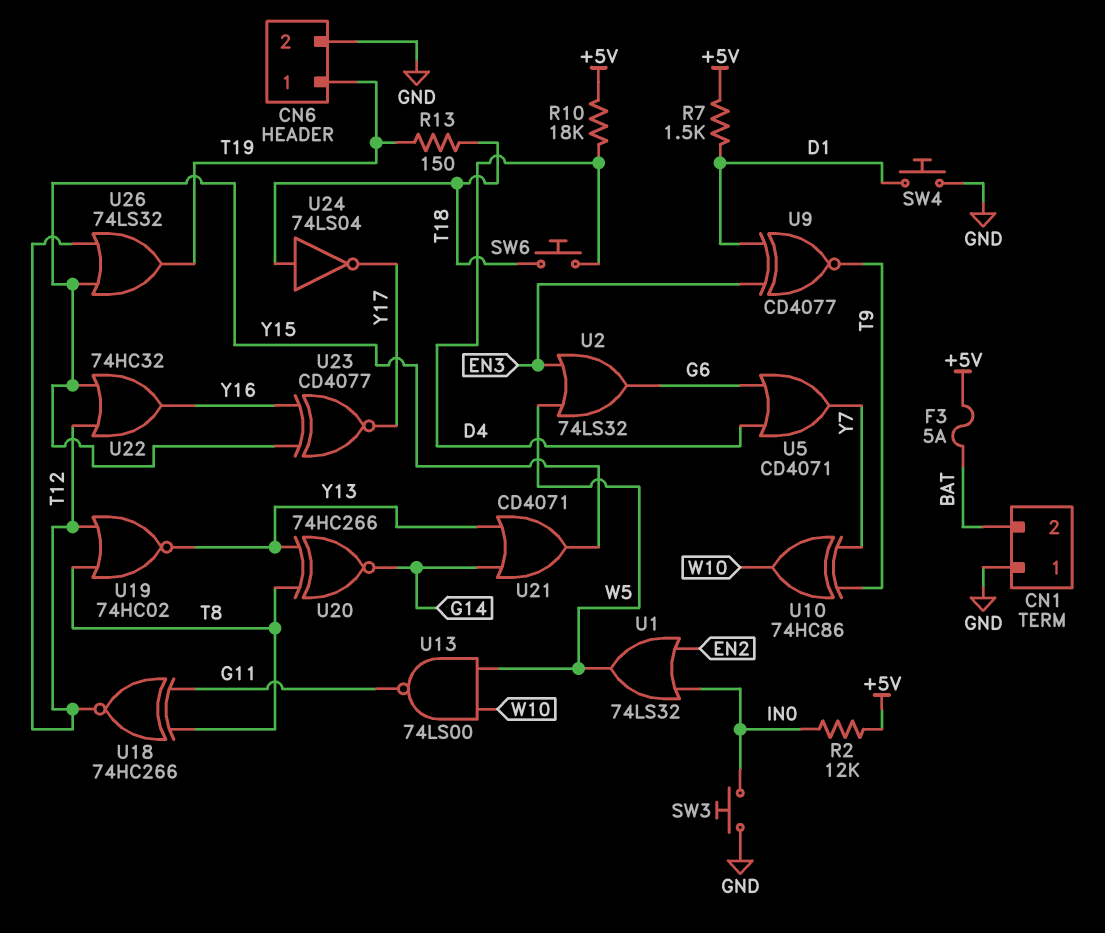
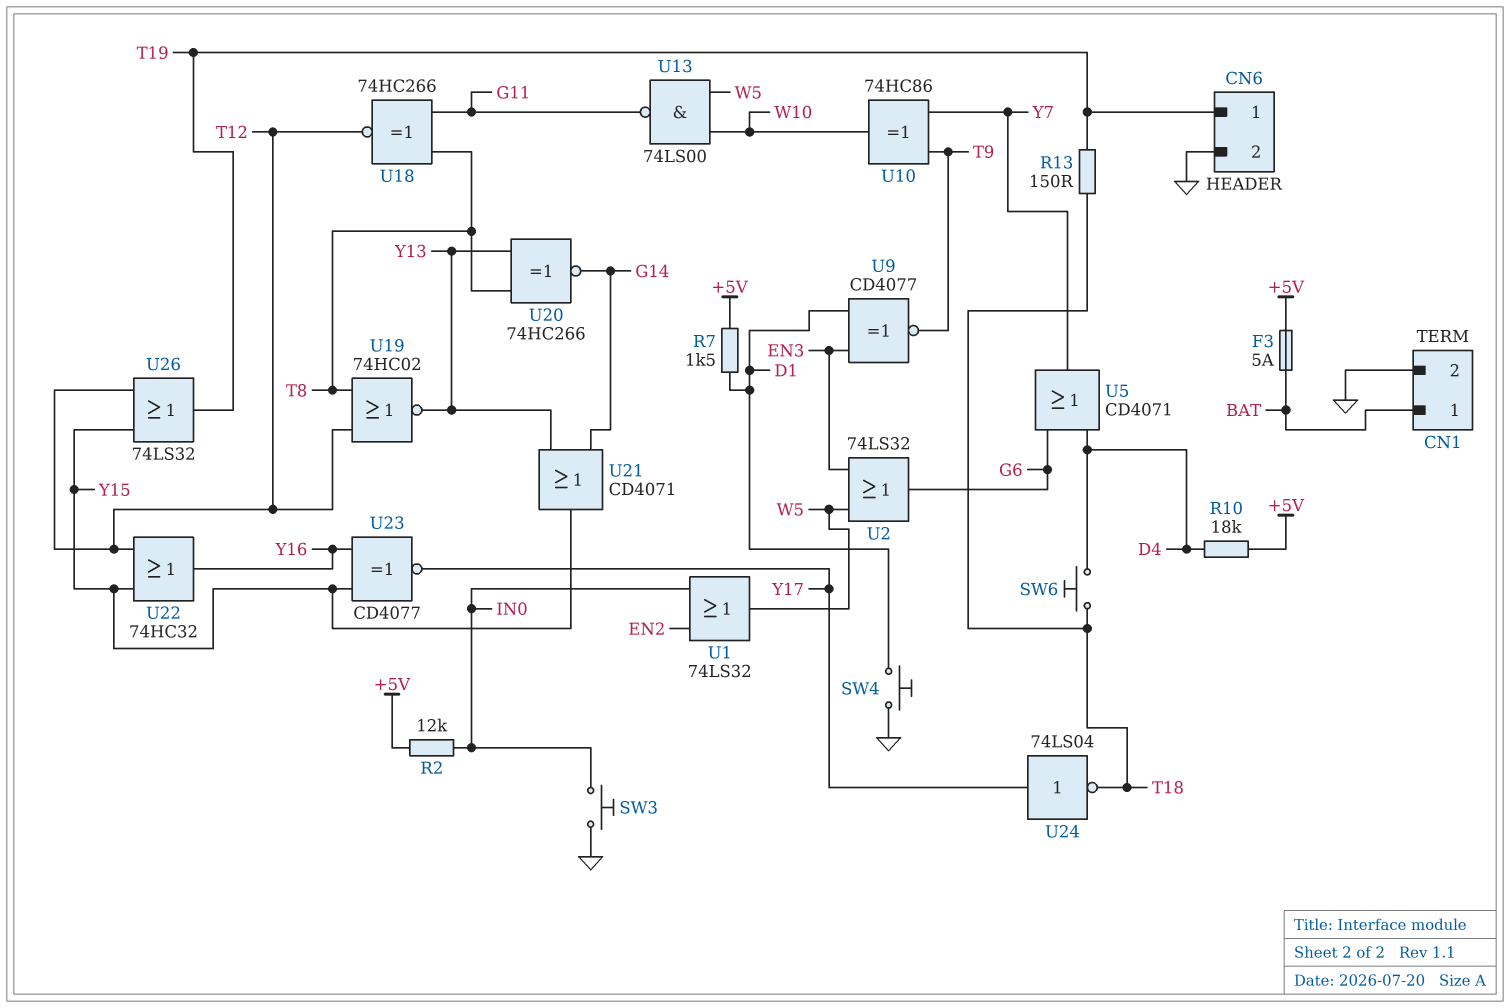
CN1 pin 1: GND -> BAT
CN1 pin 2: BAT -> GND
U24: NOT 74LS04 (in T18, out Y17) -> NOT 74LS04 (in Y17, out T18)

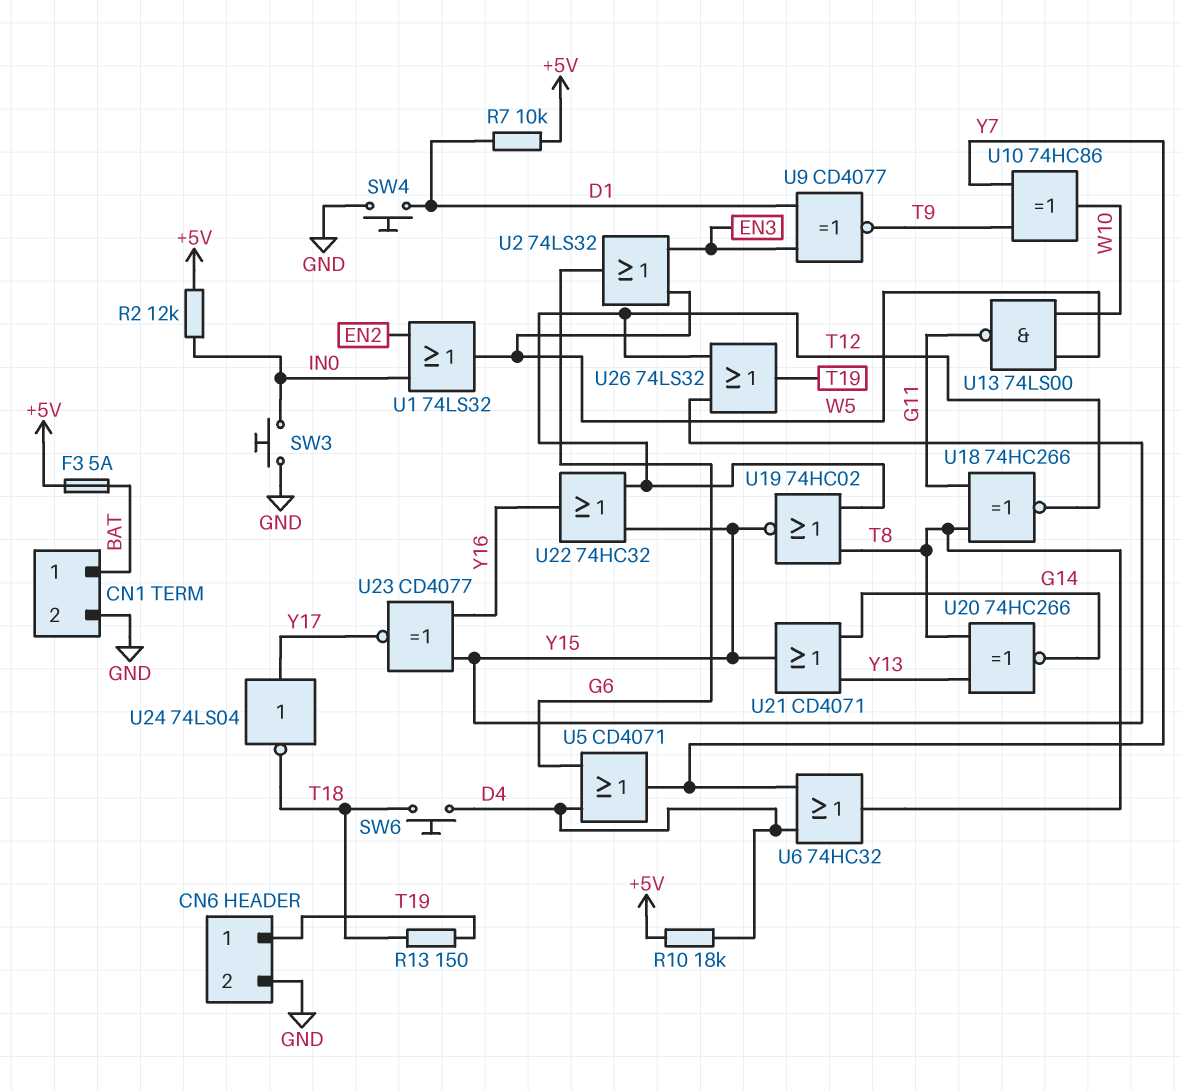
R7: 1.5k (+5V, D1) -> 10k (+5V, D1)
U6: none -> OR 74HC32 (in D4, in Y7, out T8)
U19: NOR 74HC02 (in T8, in T12, out Y13) -> NOR 74HC02 (in T8, in T12, out Y15)

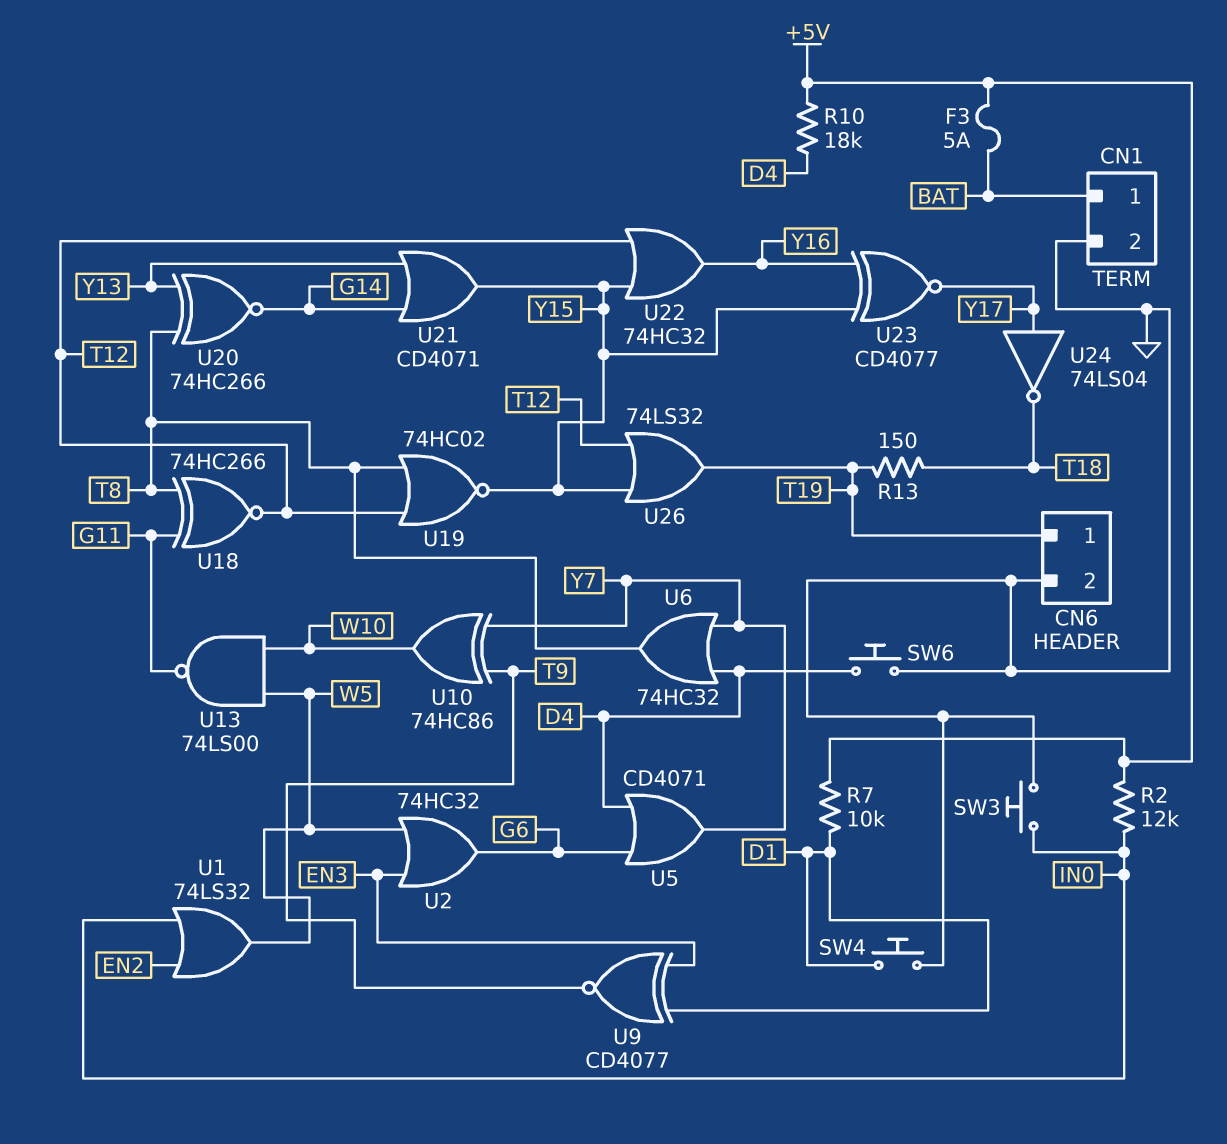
SW6: button (D4, T18) -> button (D4, GND)
U2: OR 74LS32 (in EN3, in W5, out G6) -> OR 74HC32 (in EN3, in W5, out G6)

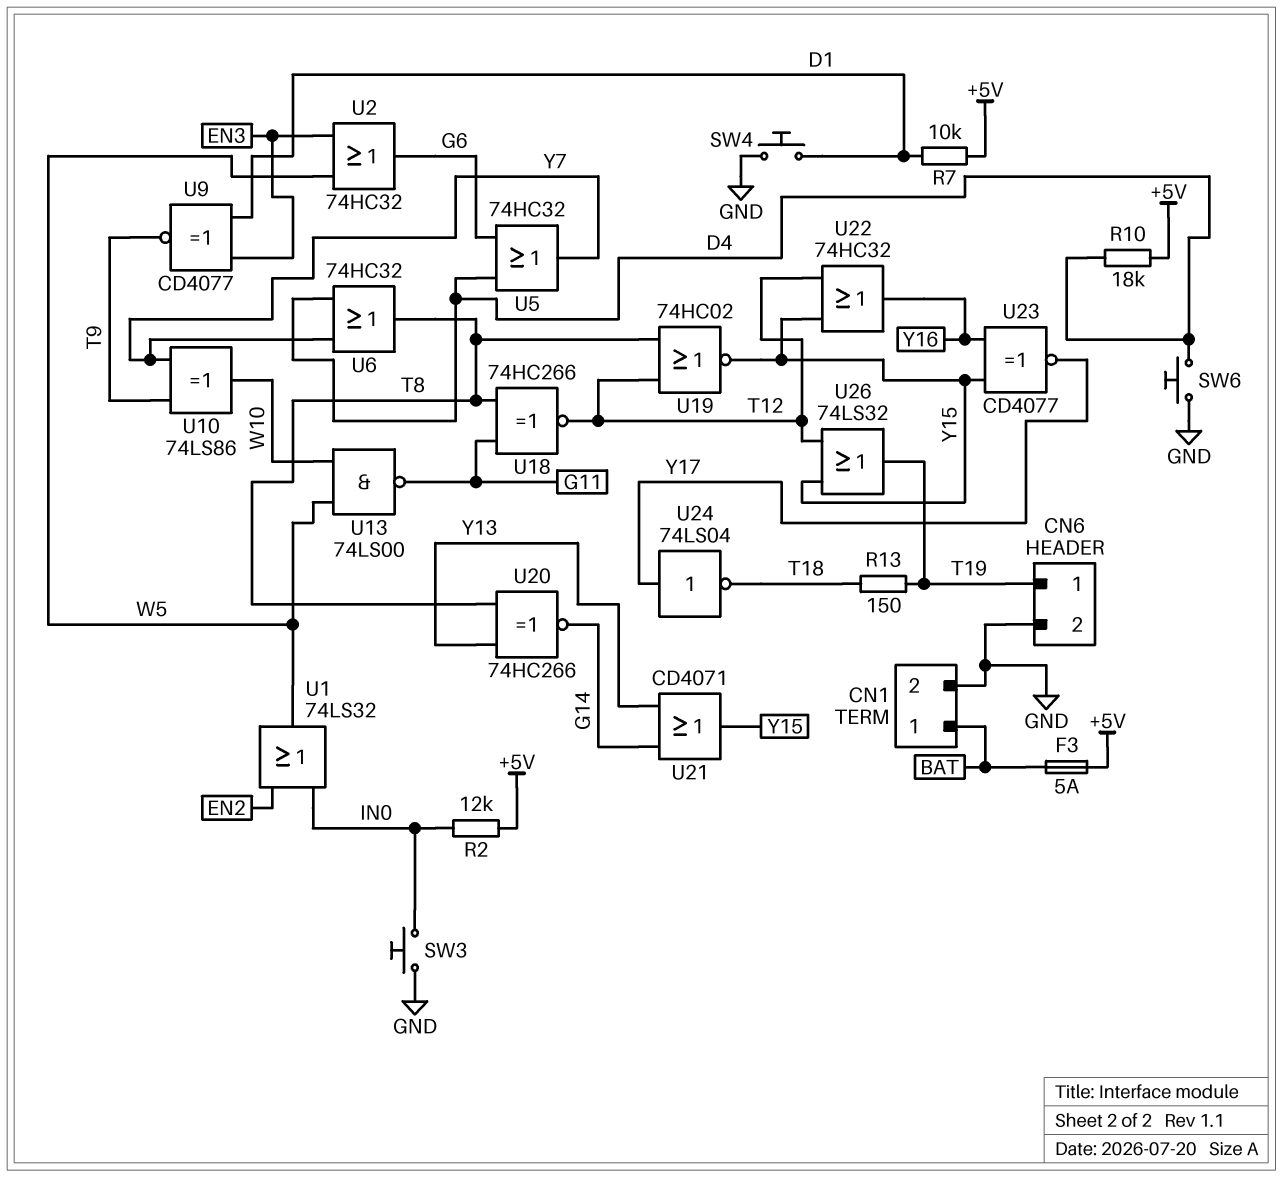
U5: OR CD4071 (in D4, in G6, out Y7) -> OR 74HC32 (in D4, in G6, out Y7)
U10: XOR 74HC86 (in T9, in Y7, out W10) -> XOR 74LS86 (in T9, in Y7, out W10)

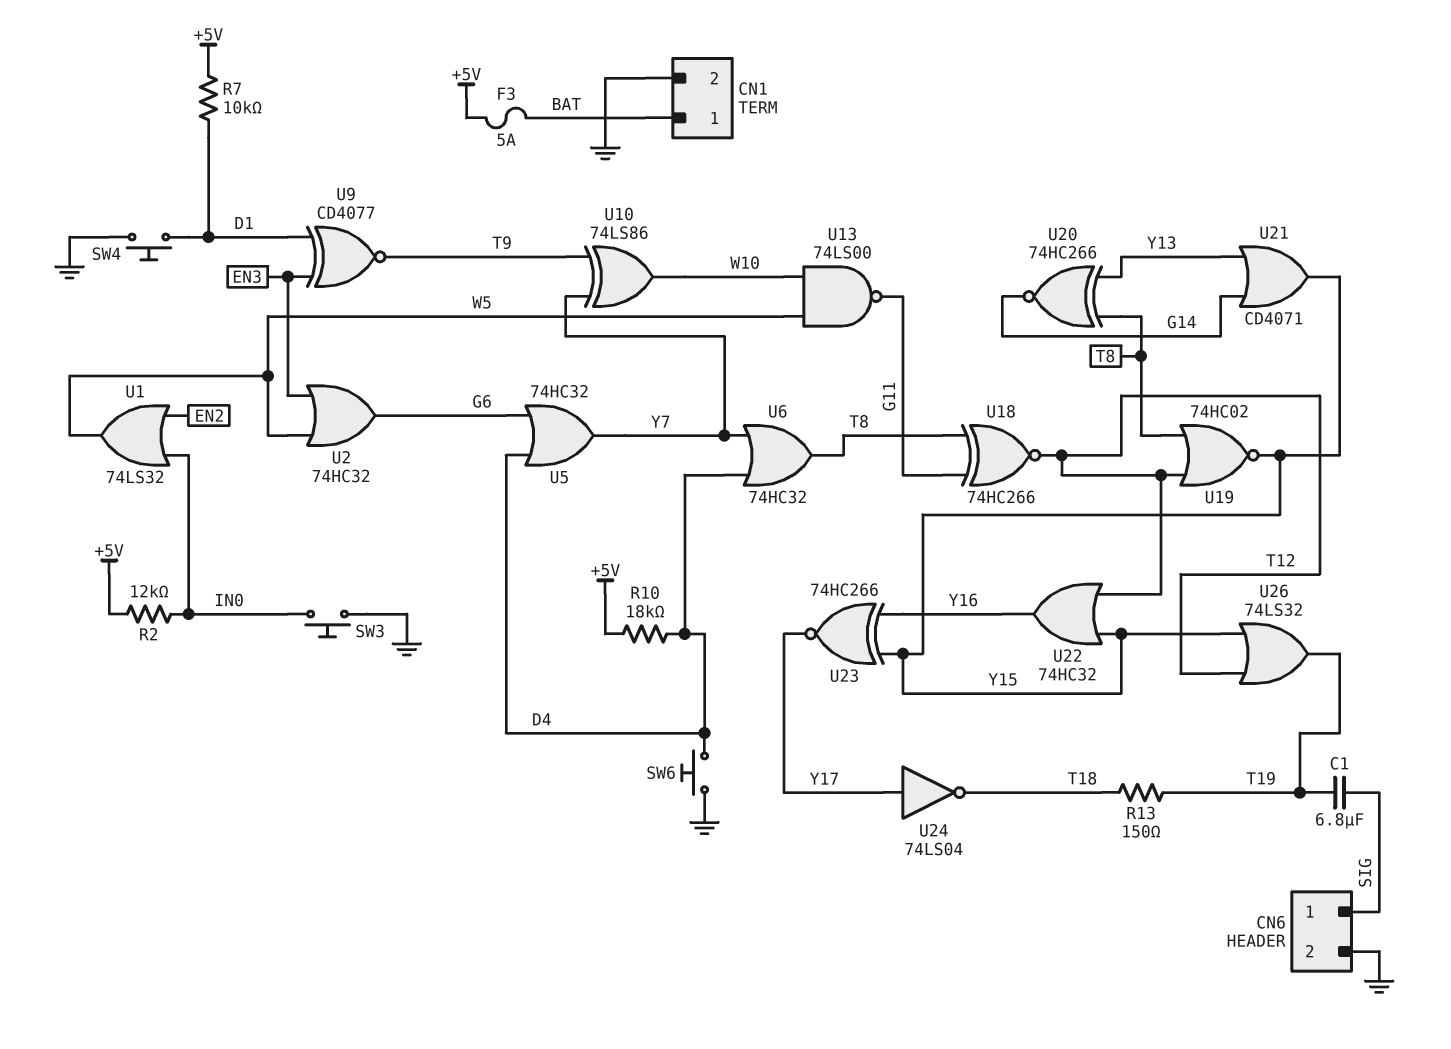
C1: none -> 6.8uF (SIG, T19)
CN6 pin 1: T19 -> SIG
U23: XNOR CD4077 (in Y15, in Y16, out Y17) -> XNOR 74HC266 (in Y15, in Y16, out Y17)

